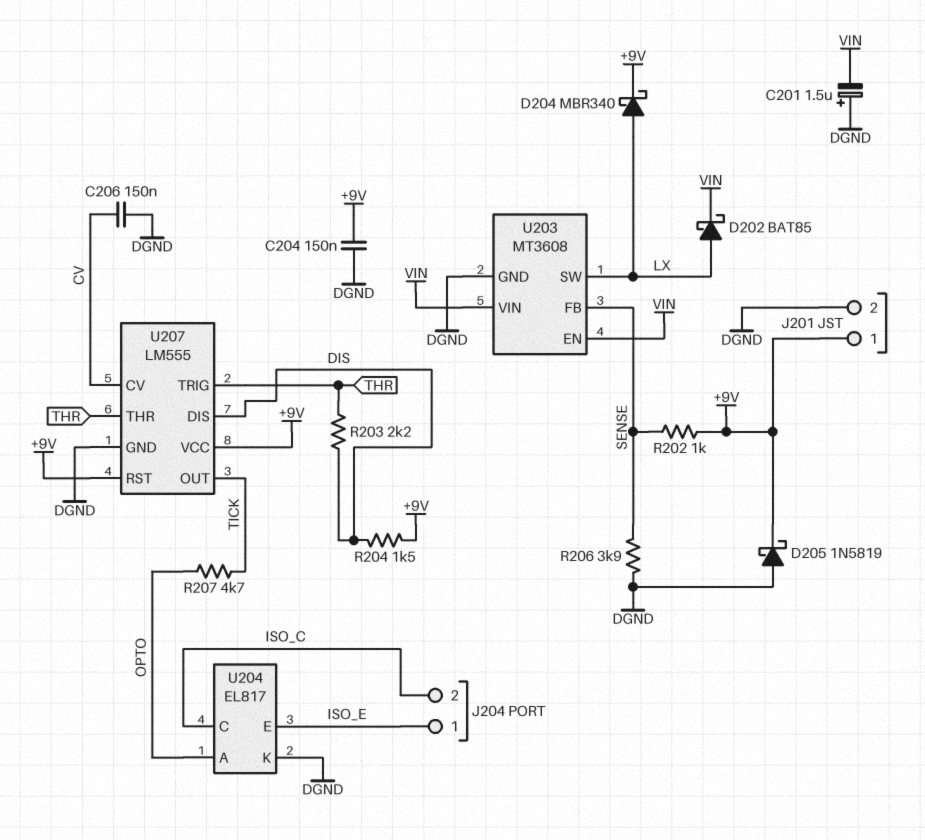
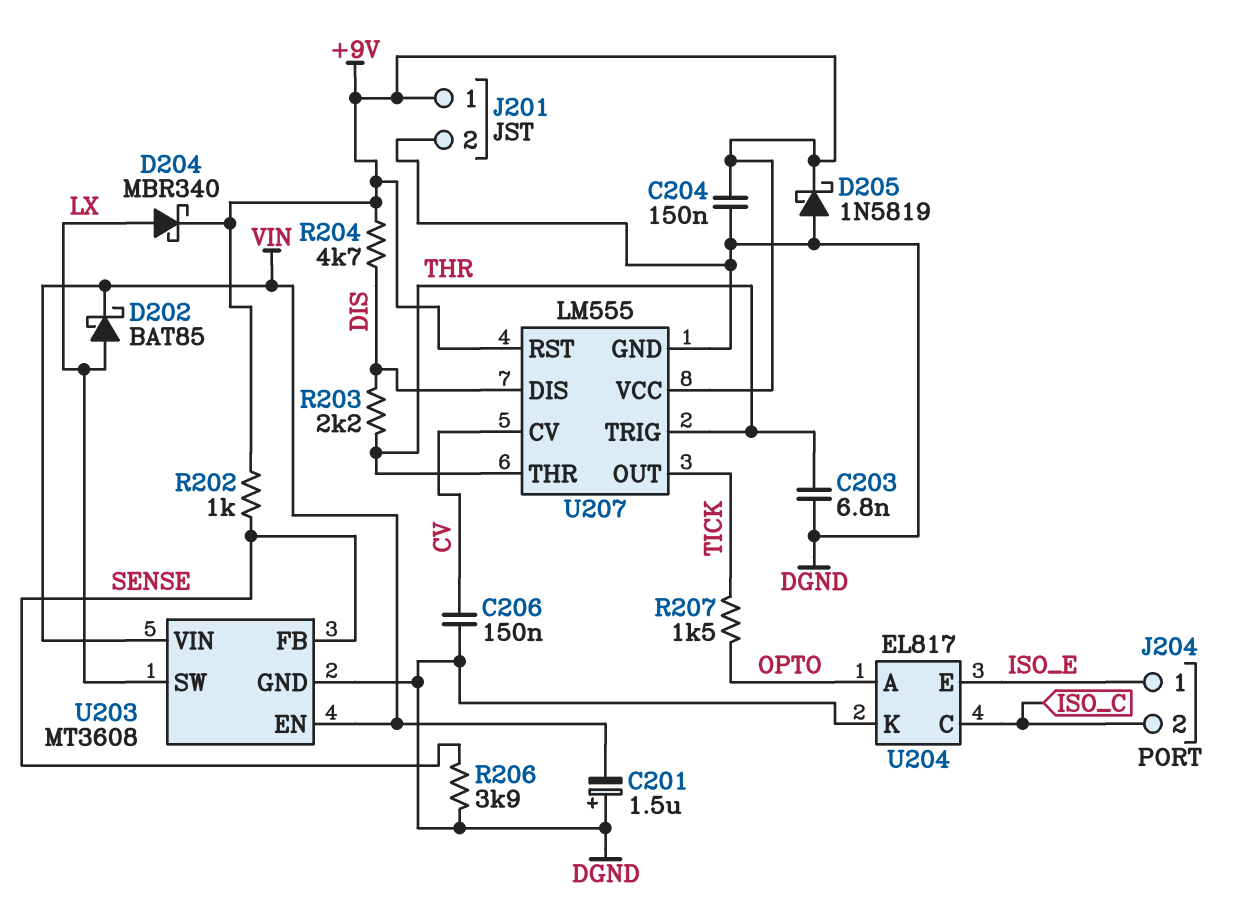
C203: none -> 6.8nF (DGND, THR)
R204: 1.5k (+9V, DIS) -> 4.7k (+9V, DIS)
R207: 4.7k (OPTO, TICK) -> 1.5k (OPTO, TICK)

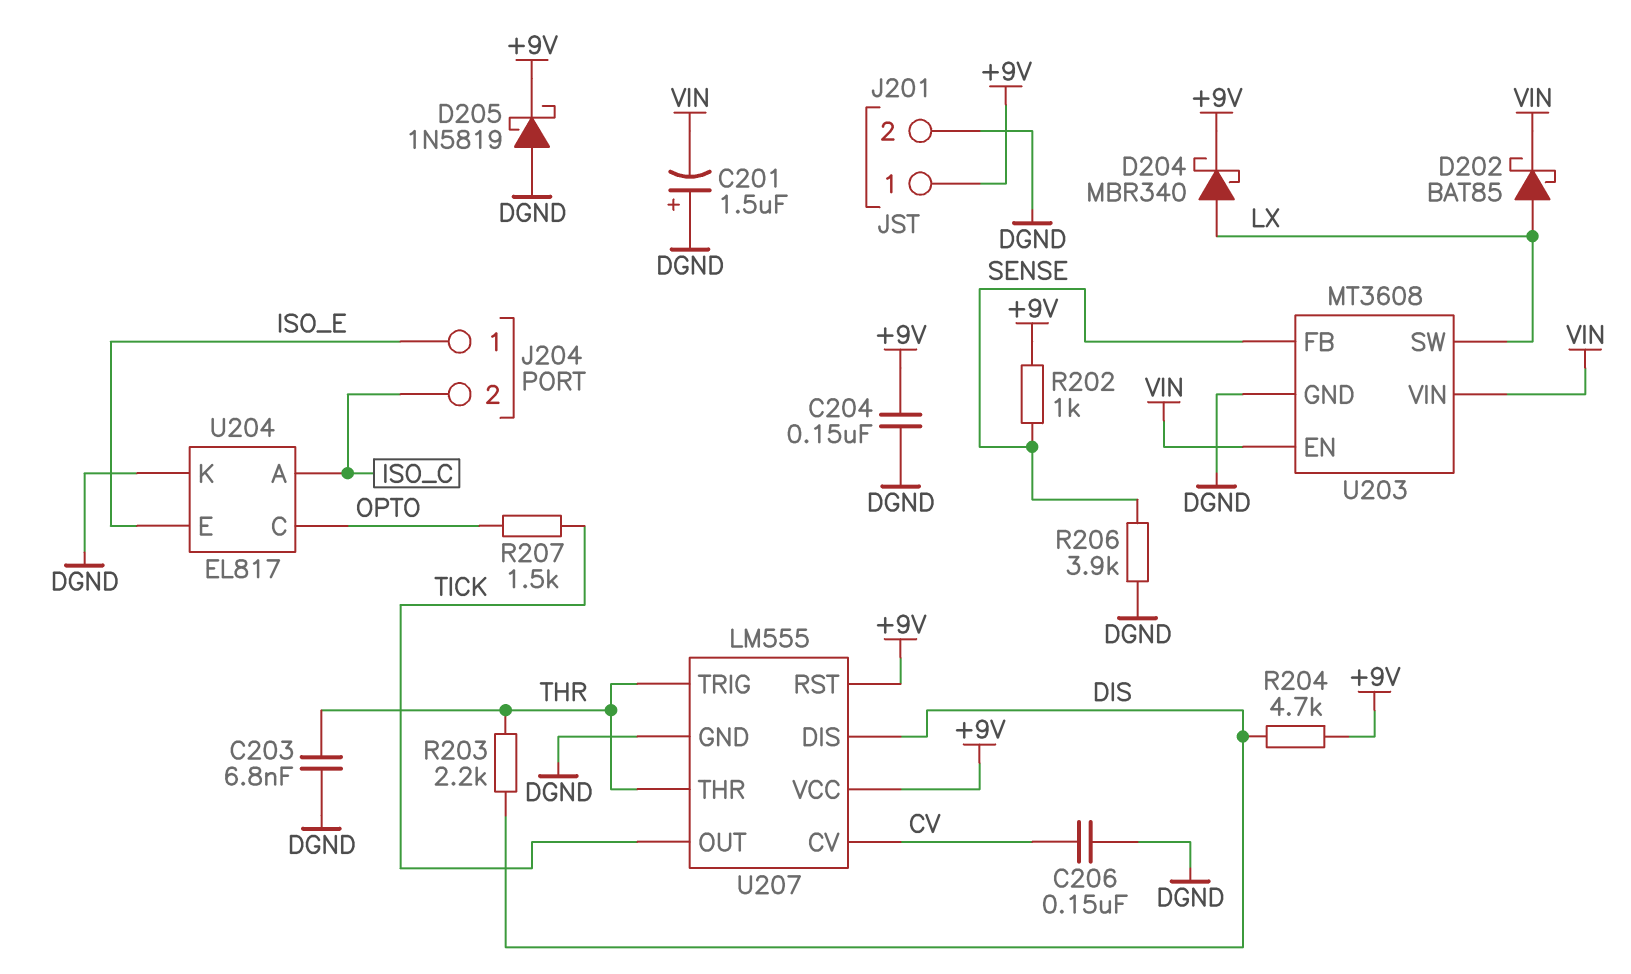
U204 pin A: OPTO -> ISO_C
U204 pin C: ISO_C -> OPTO

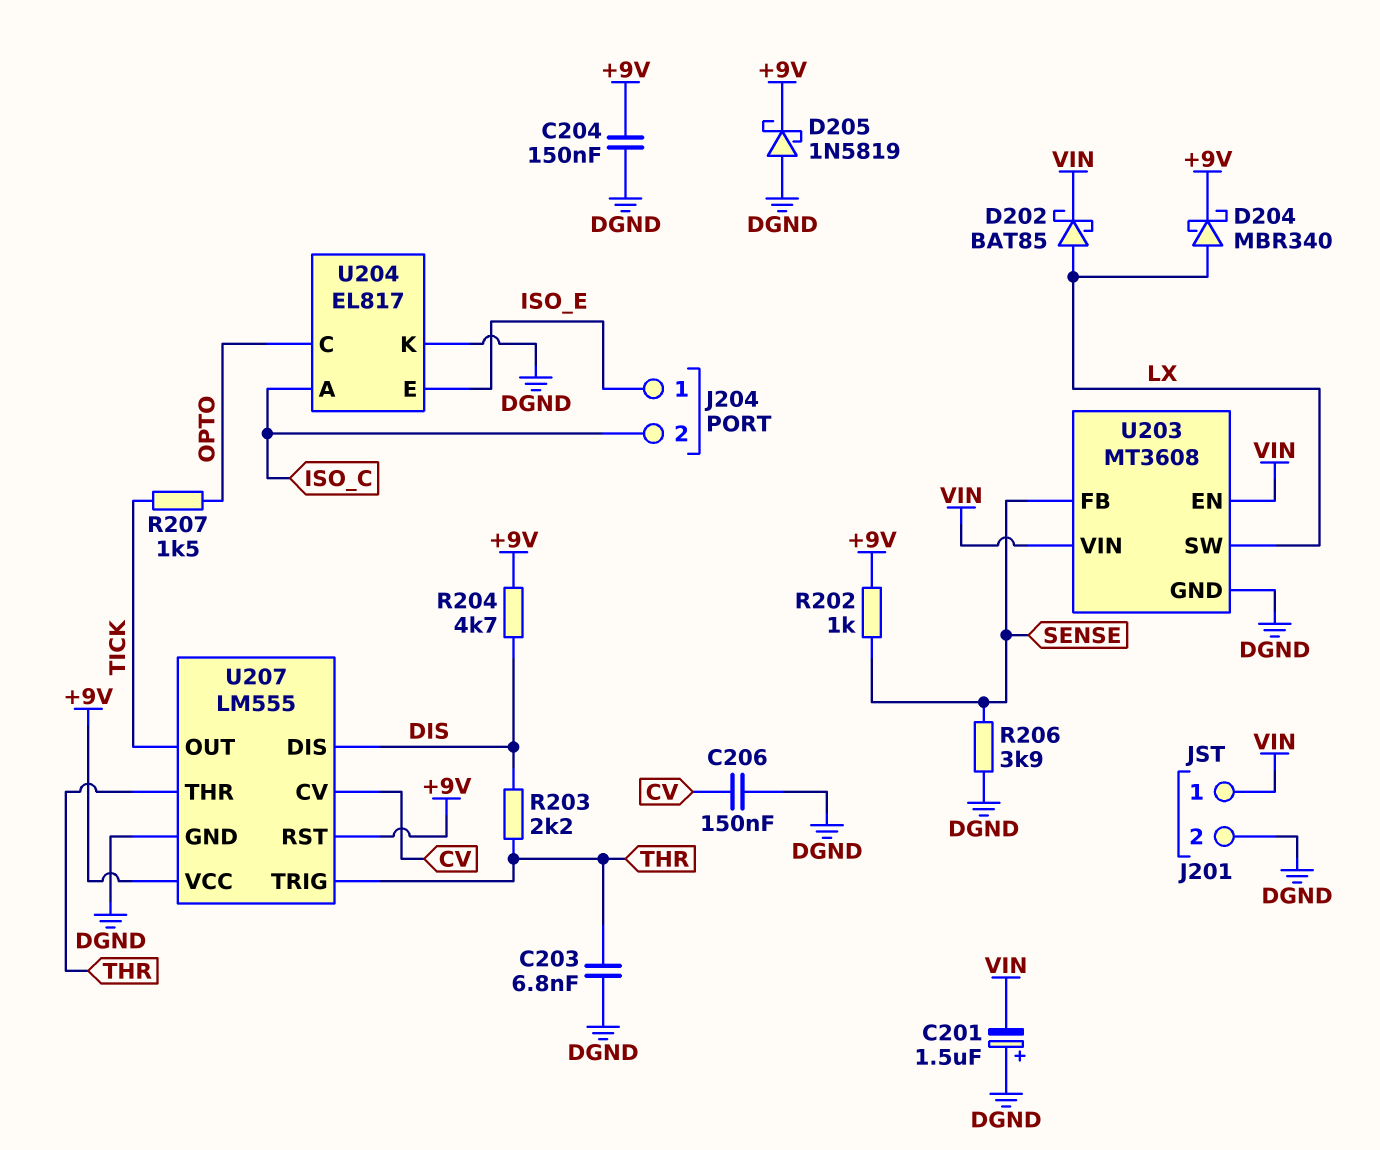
J201 pin 1: +9V -> VIN

